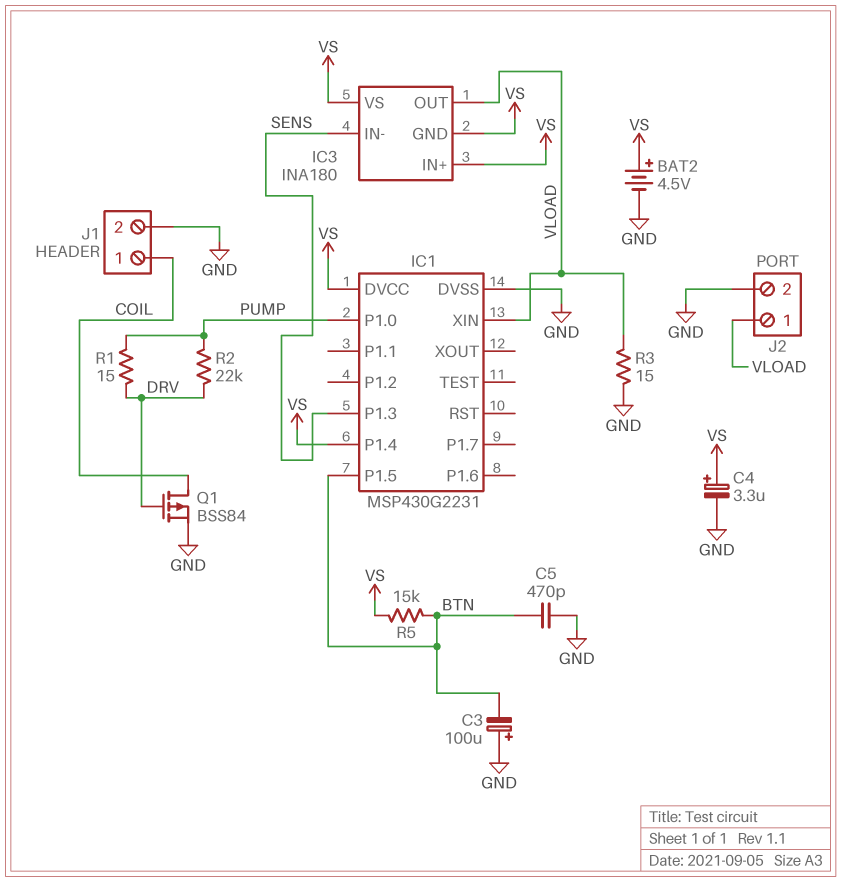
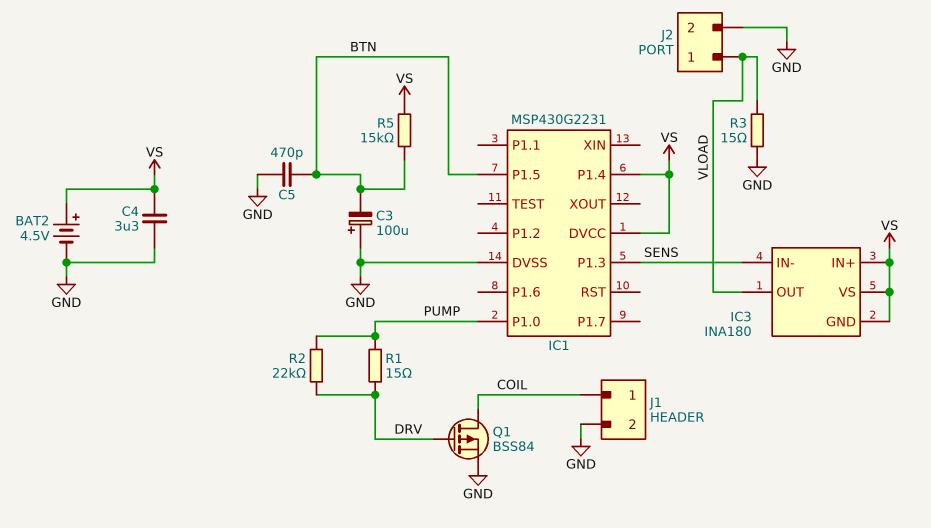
C4: 3.3uF (plus VS, minus GND) -> 3.3uF (GND, VS)
IC1 pin XIN: VLOAD -> none

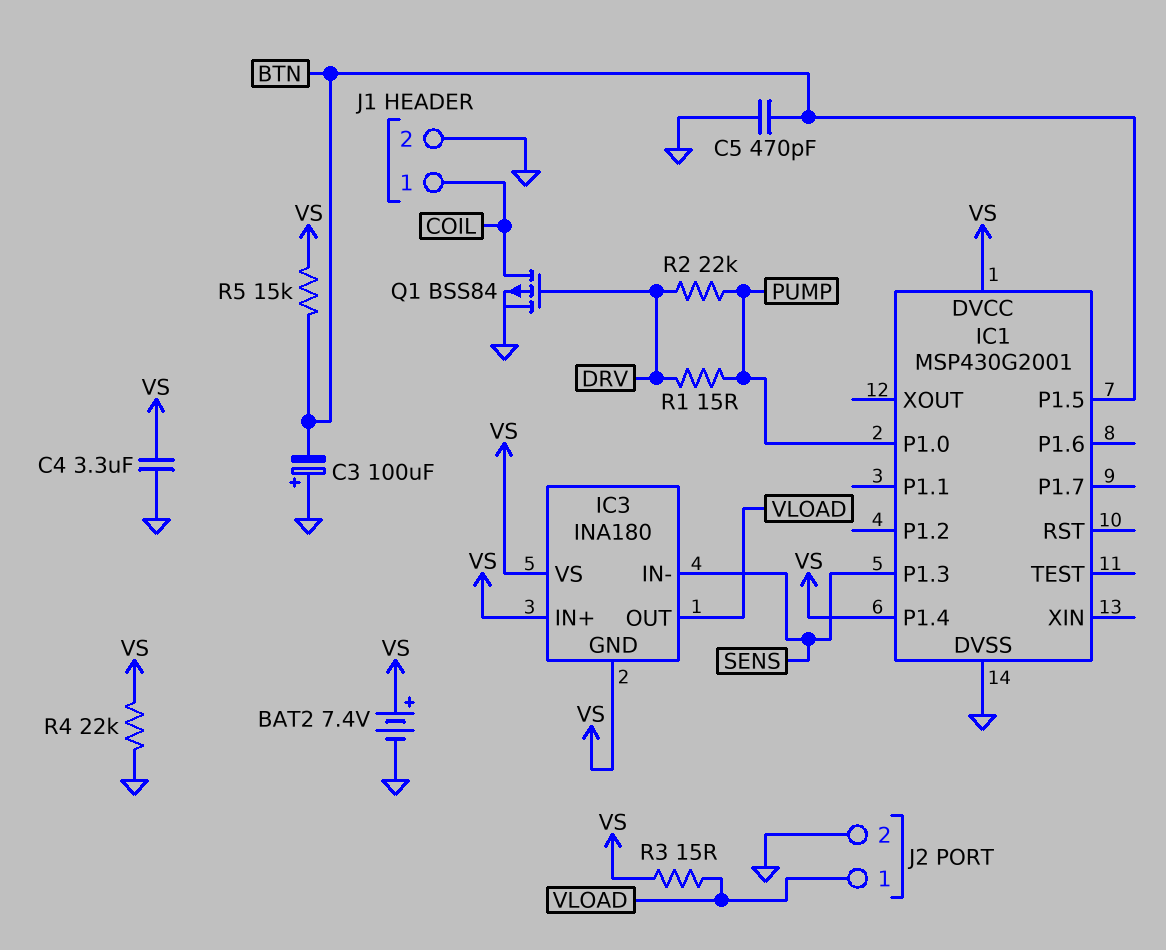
BAT2: 4.5V (plus VS, minus GND) -> 7.4V (plus VS, minus GND)
IC1: MSP430G2231 -> MSP430G2001
R3: 15 (GND, VLOAD) -> 15 (VLOAD, VS)
R4: none -> 22k (GND, VS)

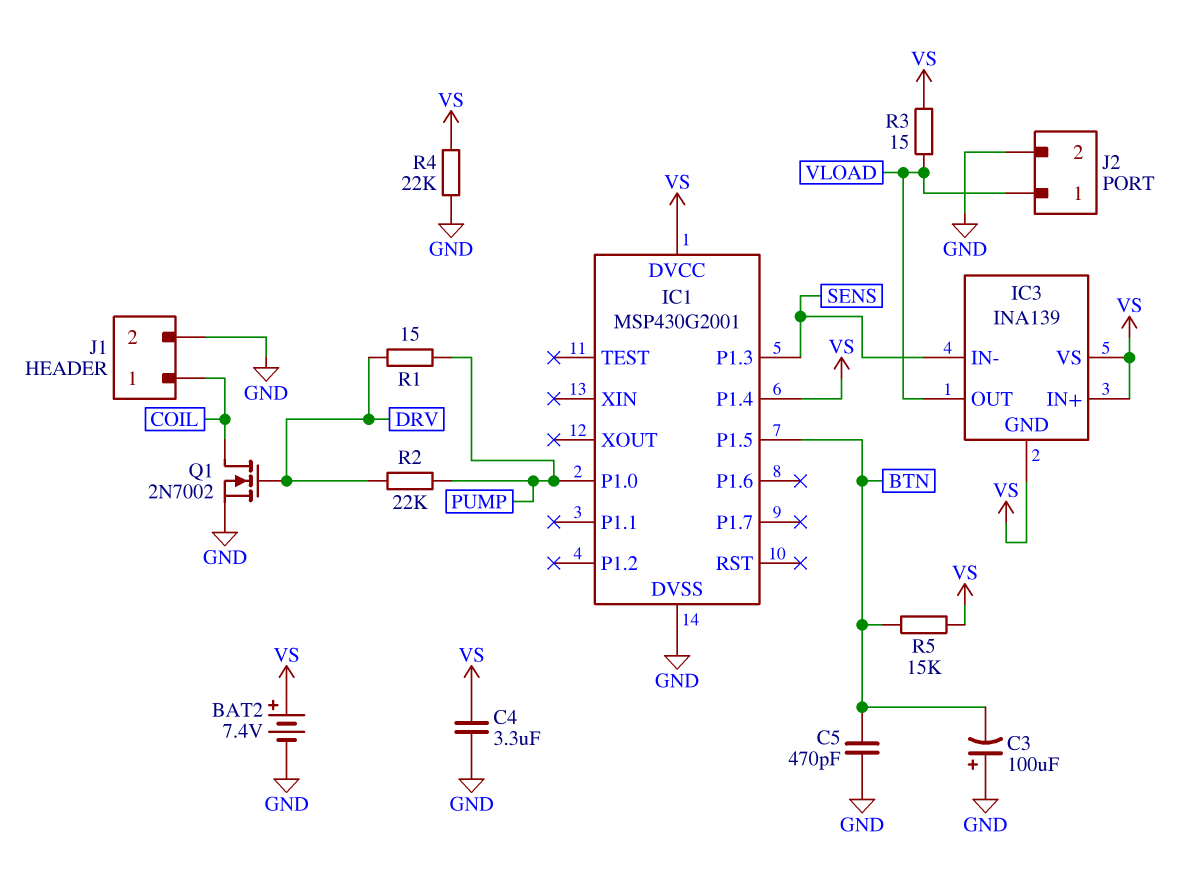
IC3: INA180 -> INA139
Q1: PMOS BSS84 (G DRV, D COIL, S GND) -> NMOS 2N7002 (G DRV, D COIL, S GND)

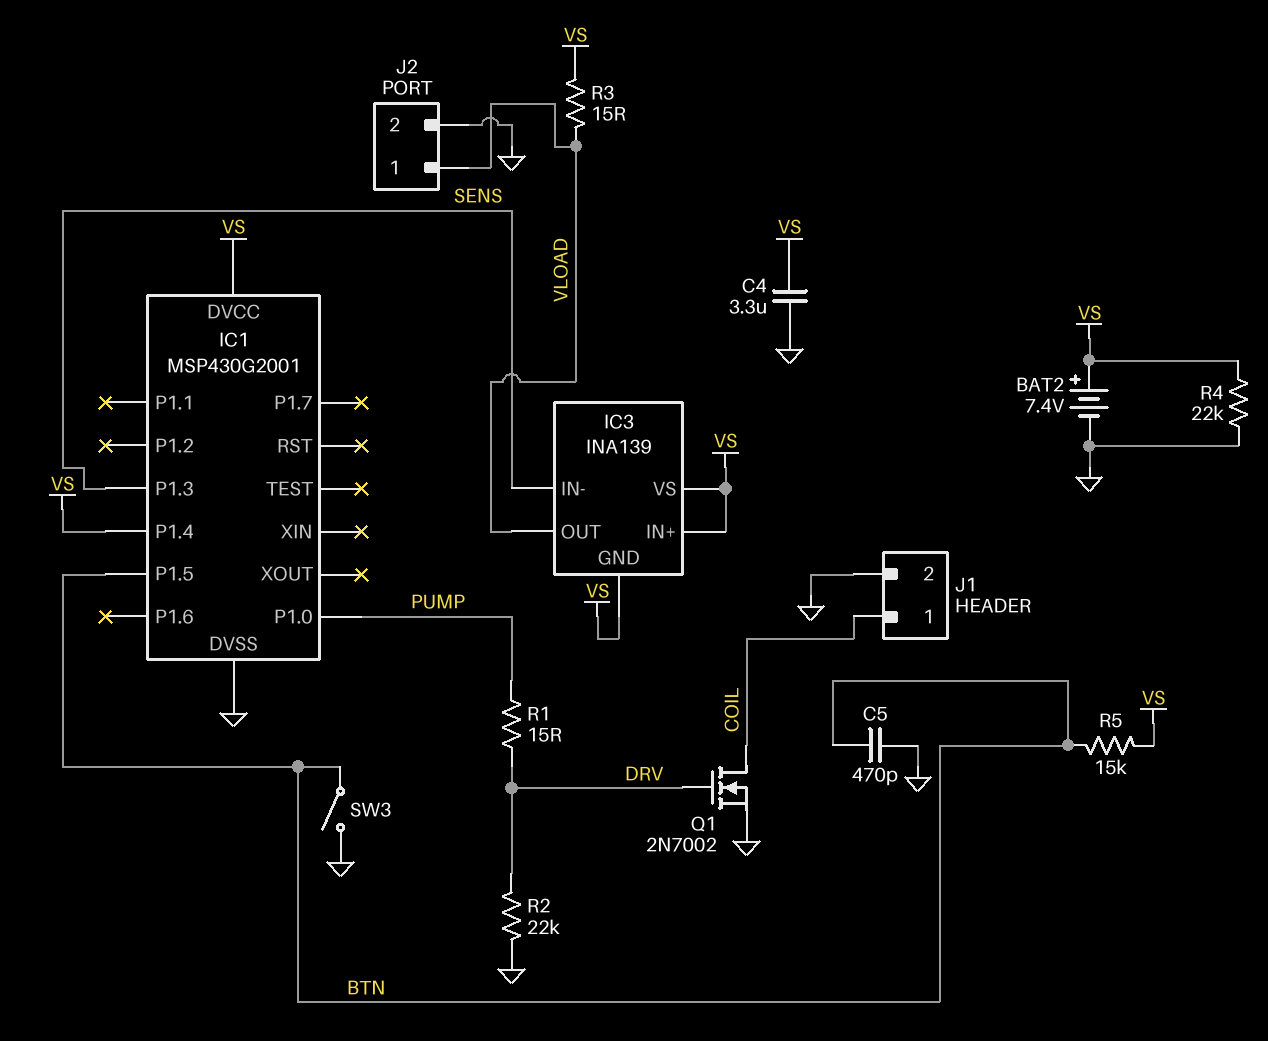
C3: 100uF (plus GND, minus BTN) -> none
R2: 22k (DRV, PUMP) -> 22k (DRV, GND)
SW3: none -> switch (BTN, GND)

